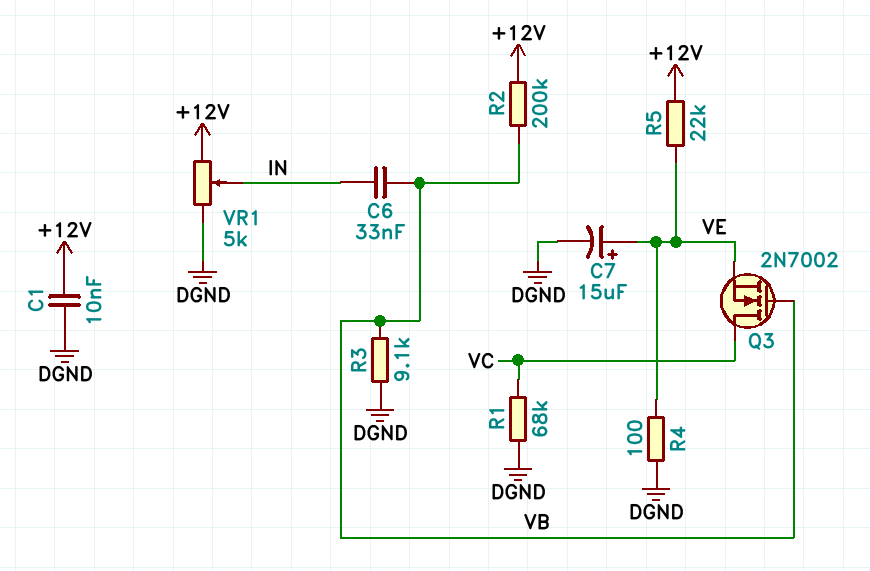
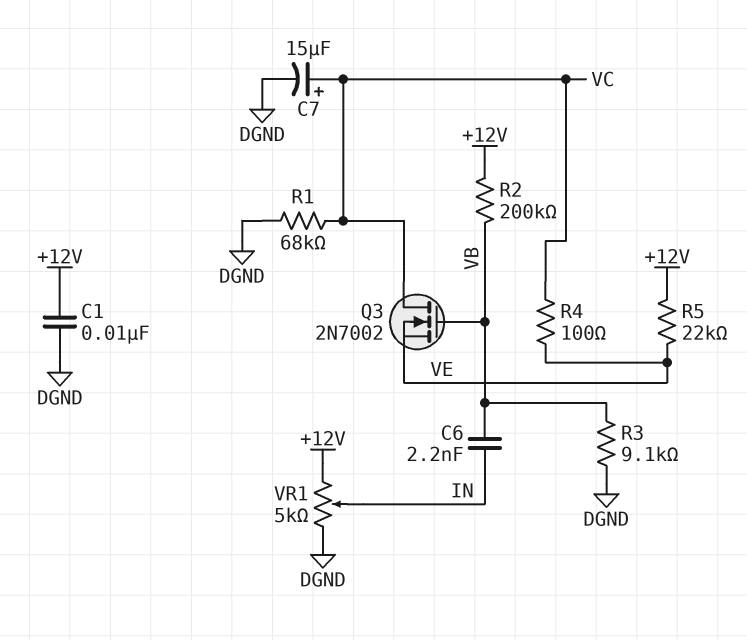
C6: 33nF (IN, VB) -> 2.2nF (IN, VB)
C7: 15uF (plus VE, minus DGND) -> 15uF (plus VC, minus DGND)
R4: 100 (DGND, VE) -> 100 (VC, VE)

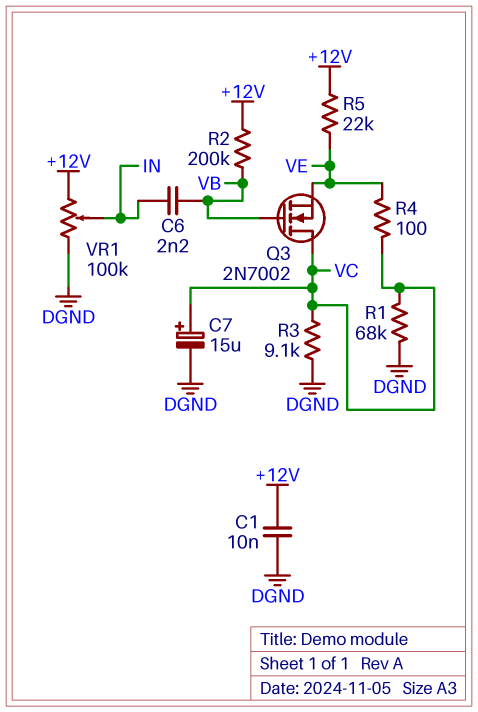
R3: 9.1k (DGND, VB) -> 9.1k (DGND, VC)
VR1: 5k (+12V, DGND, wiper IN) -> 100k (+12V, DGND, wiper IN)

